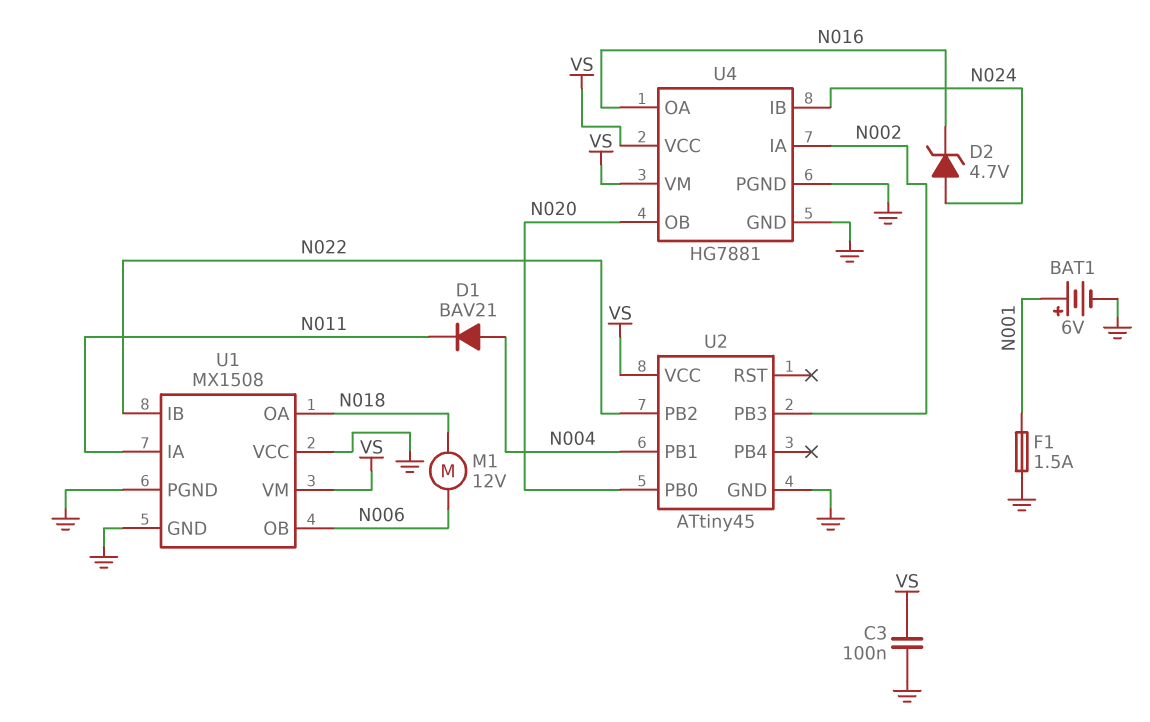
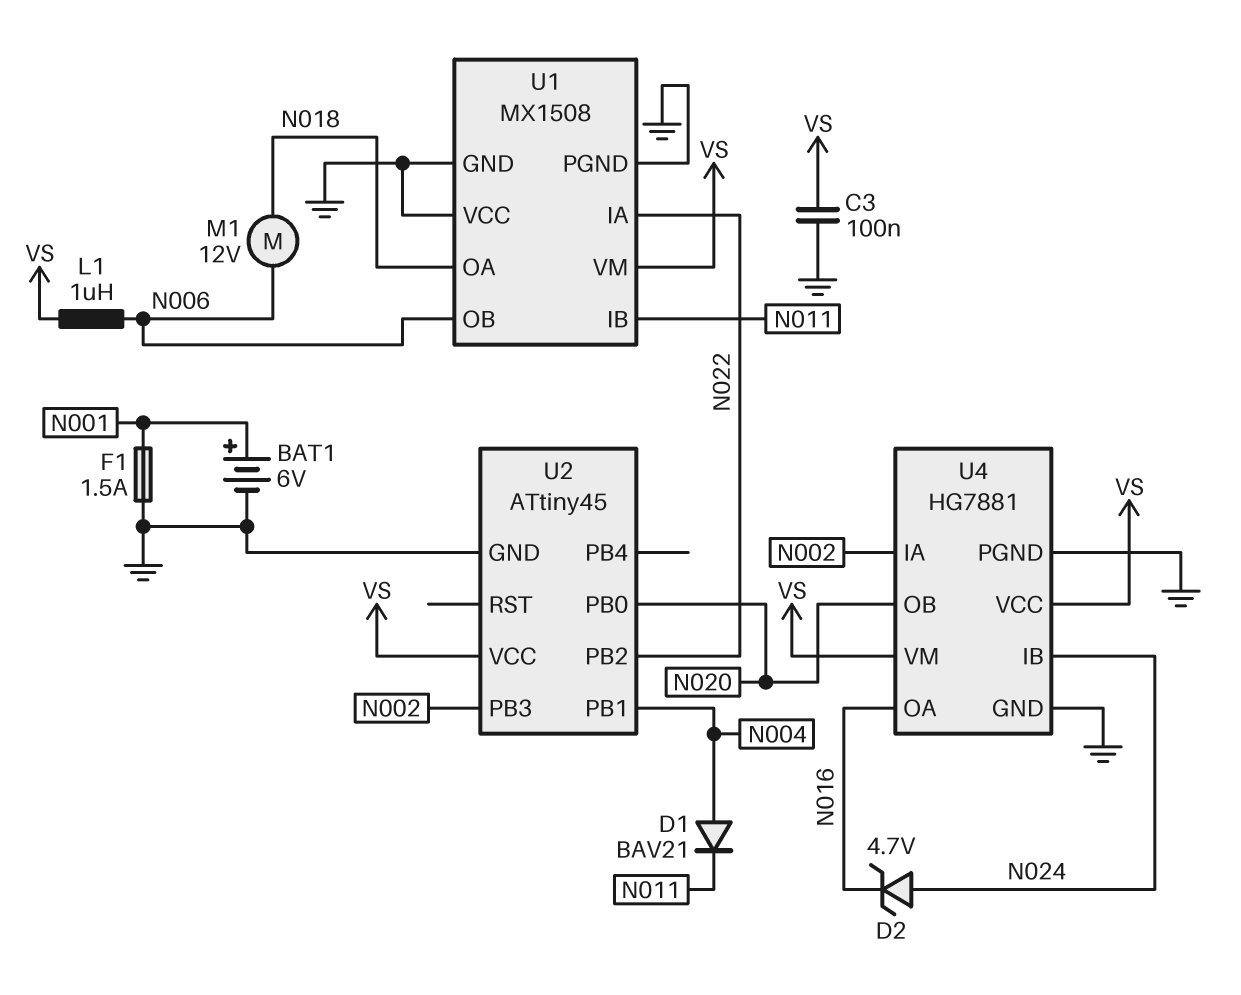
L1: none -> 1uH (N006, VS)
U1 pin IA: N011 -> N022
U1 pin IB: N022 -> N011

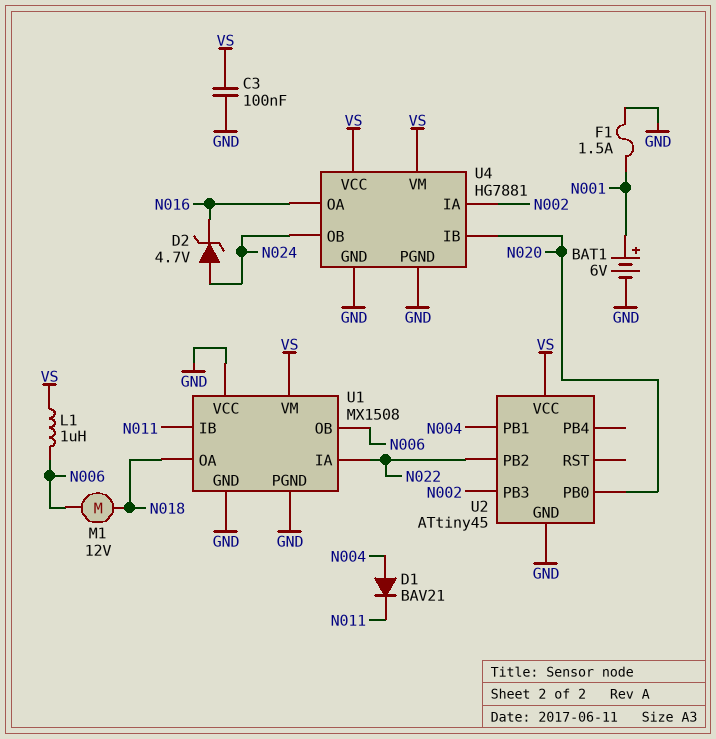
U4 pin IB: N024 -> N020
U4 pin OB: N020 -> N024

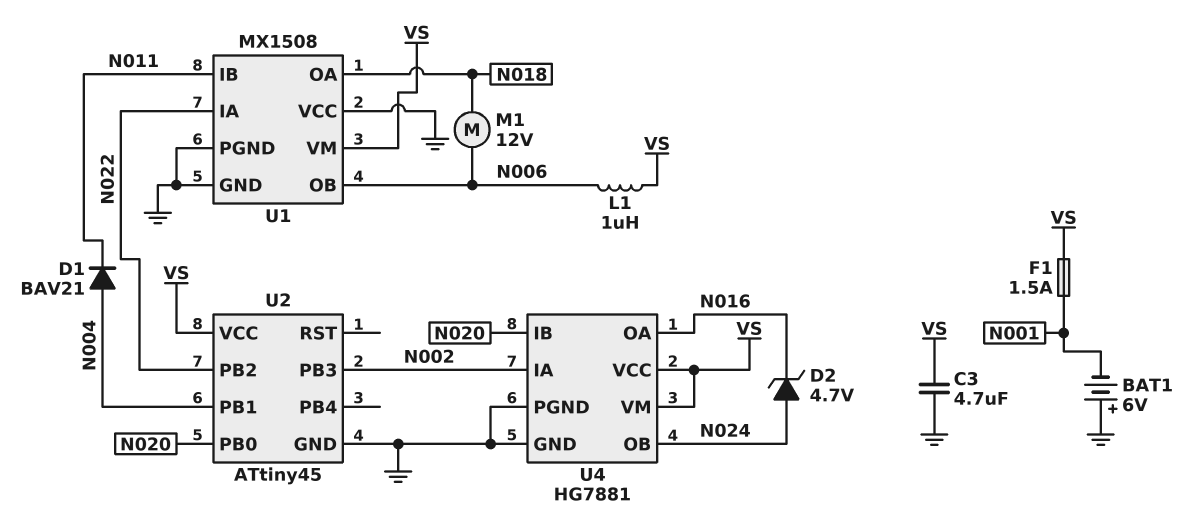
BAT1: 6V (plus N001, minus GND) -> 6V (plus GND, minus N001)
C3: 100nF (GND, VS) -> 4.7uF (GND, VS)
F1: 1.5A (GND, N001) -> 1.5A (N001, VS)

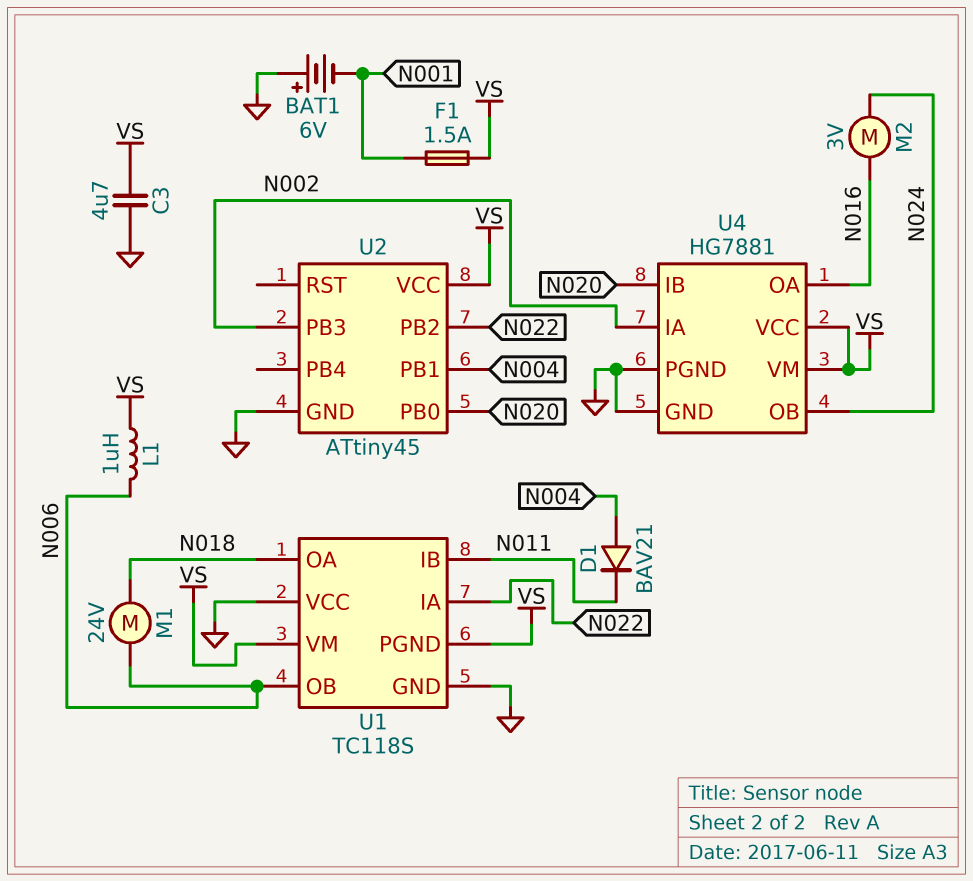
D2: zener 4.7V (A N024, K N016) -> none
M1: motor 12V (N006, N018) -> motor 24V (N006, N018)
M2: none -> motor 3V (N016, N024)
U1: MX1508 -> TC118S
U1 pin PGND: GND -> VS

